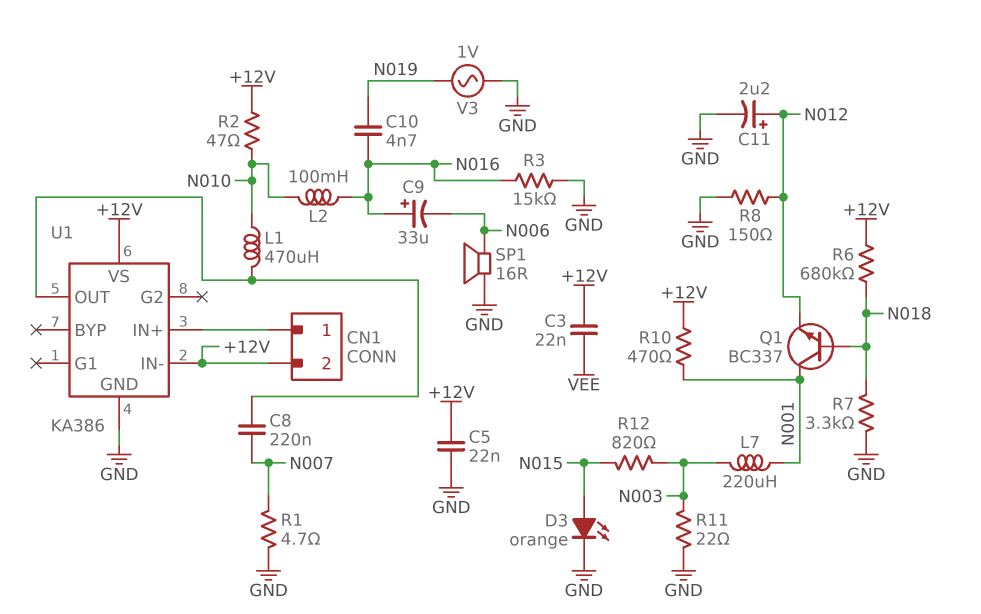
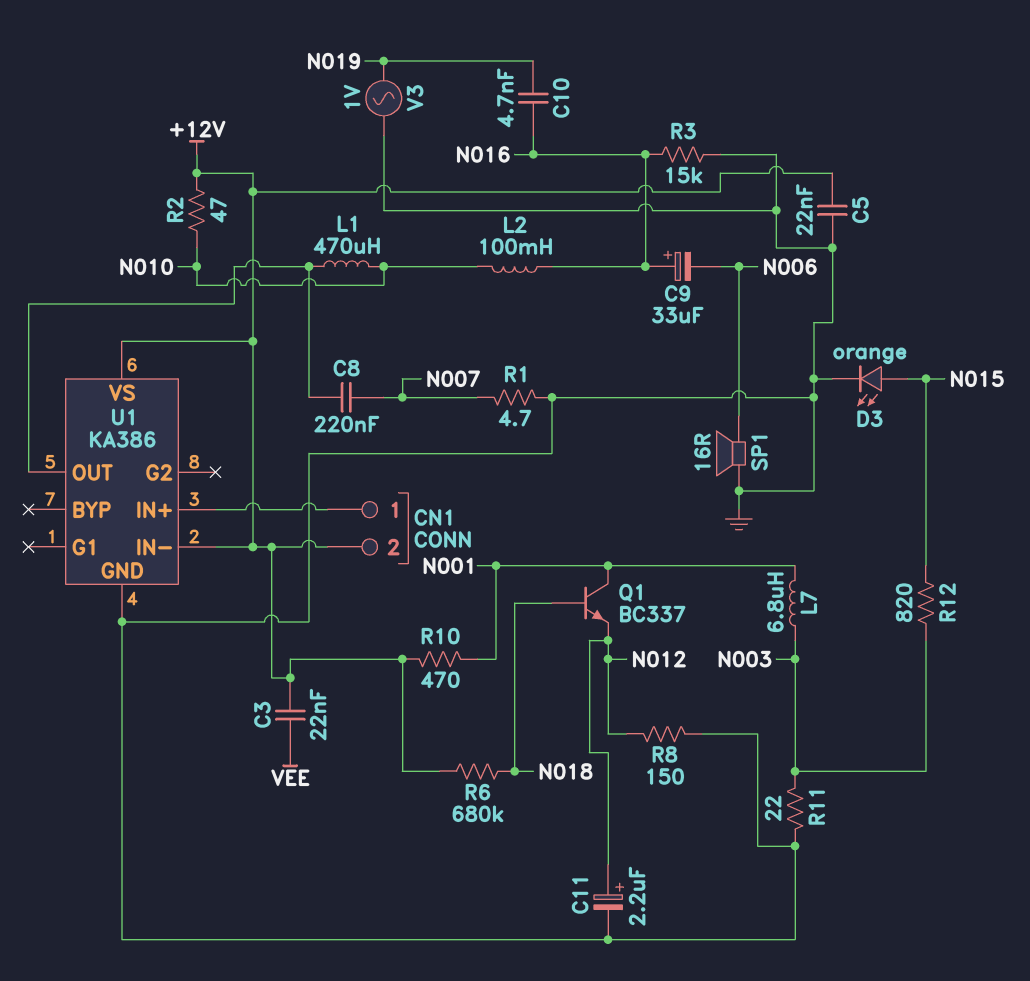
L7: 220uH (N001, N003) -> 6.8uH (N001, N003)
R7: 3.3k (GND, N018) -> none

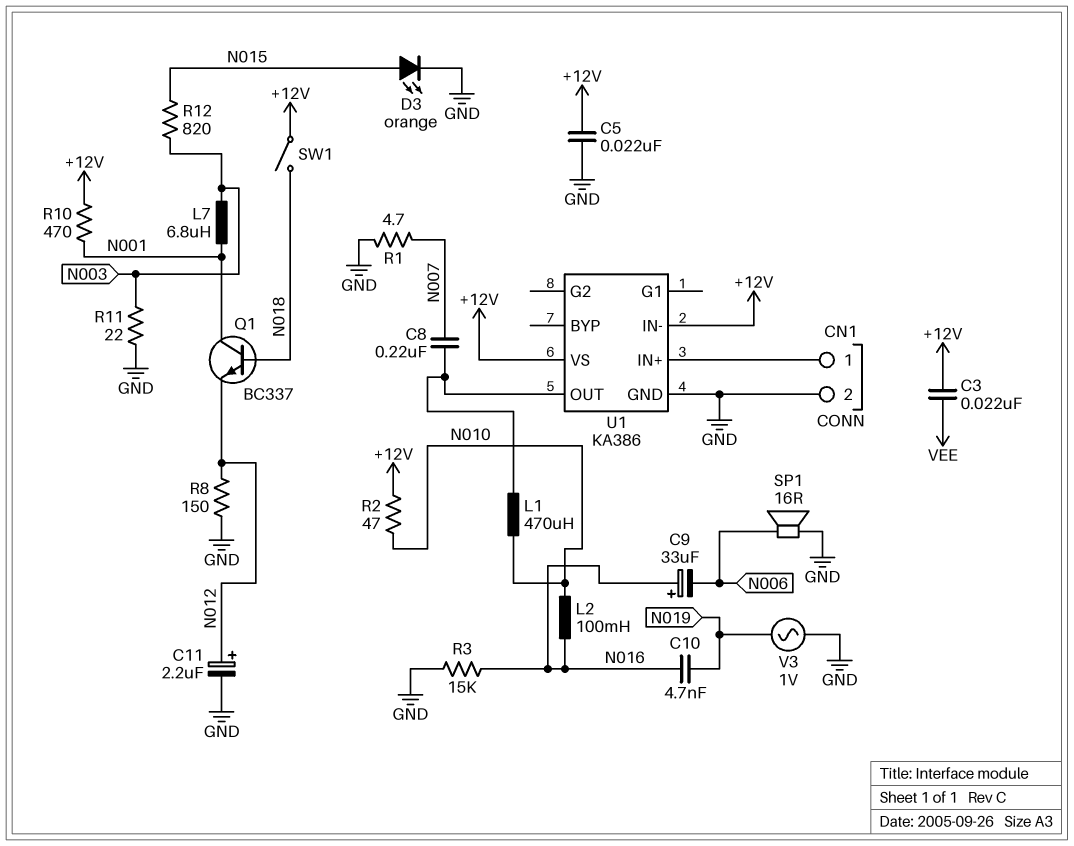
CN1 pin 2: +12V -> GND
R6: 680k (+12V, N018) -> none
SW1: none -> switch (+12V, N018)

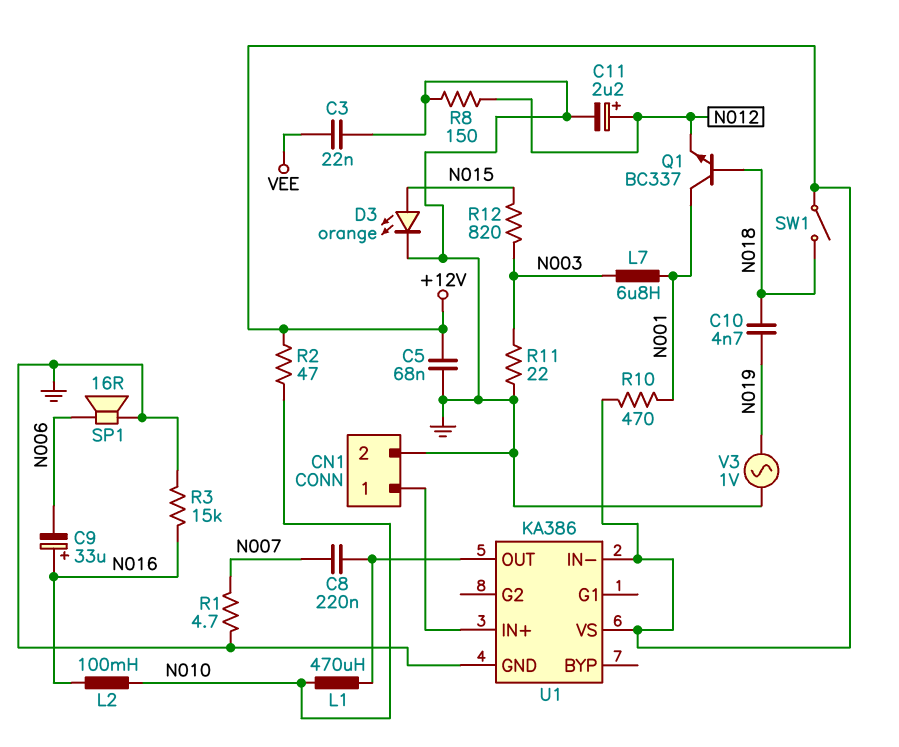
C3: 22nF (+12V, VEE) -> 22nF (GND, VEE)
C5: 22nF (+12V, GND) -> 68nF (+12V, GND)
C10: 4.7nF (N016, N019) -> 4.7nF (N018, N019)

